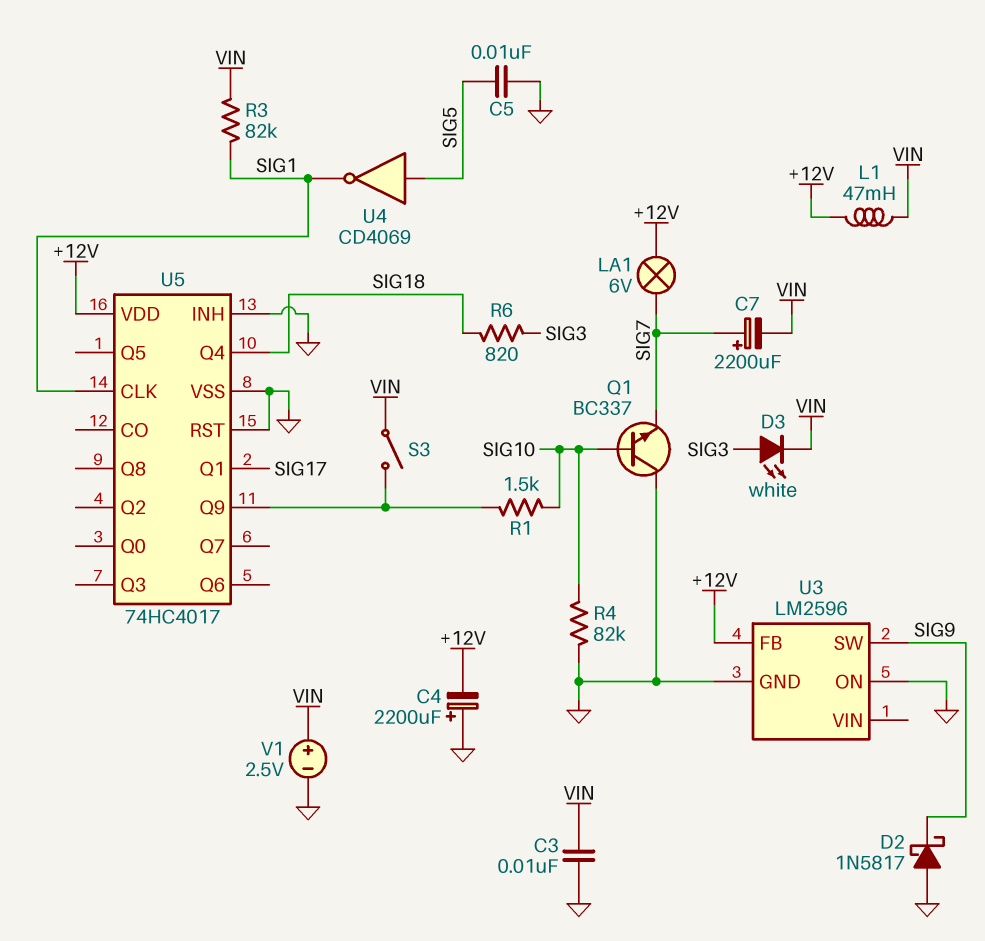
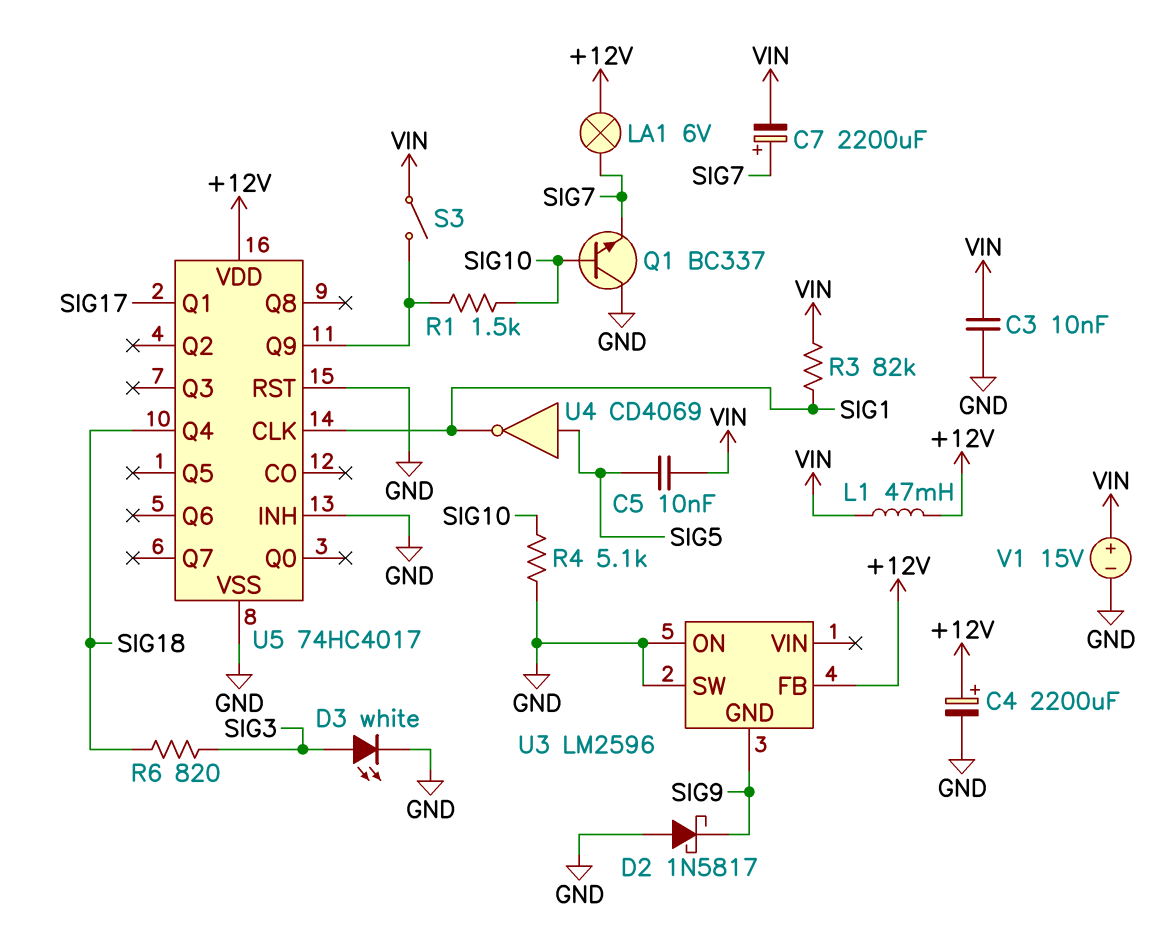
C4: 2200uF (plus GND, minus +12V) -> 2200uF (plus +12V, minus GND)
C5: 10nF (GND, SIG5) -> 10nF (SIG5, VIN)
D3: LED white (A SIG3, K VIN) -> LED white (A SIG3, K GND)
R4: 82k (GND, SIG10) -> 5.1k (GND, SIG10)
U3 pin GND: GND -> SIG9
U3 pin SW: SIG9 -> GND
V1: 2.5V (plus VIN, minus GND) -> 15V (plus VIN, minus GND)

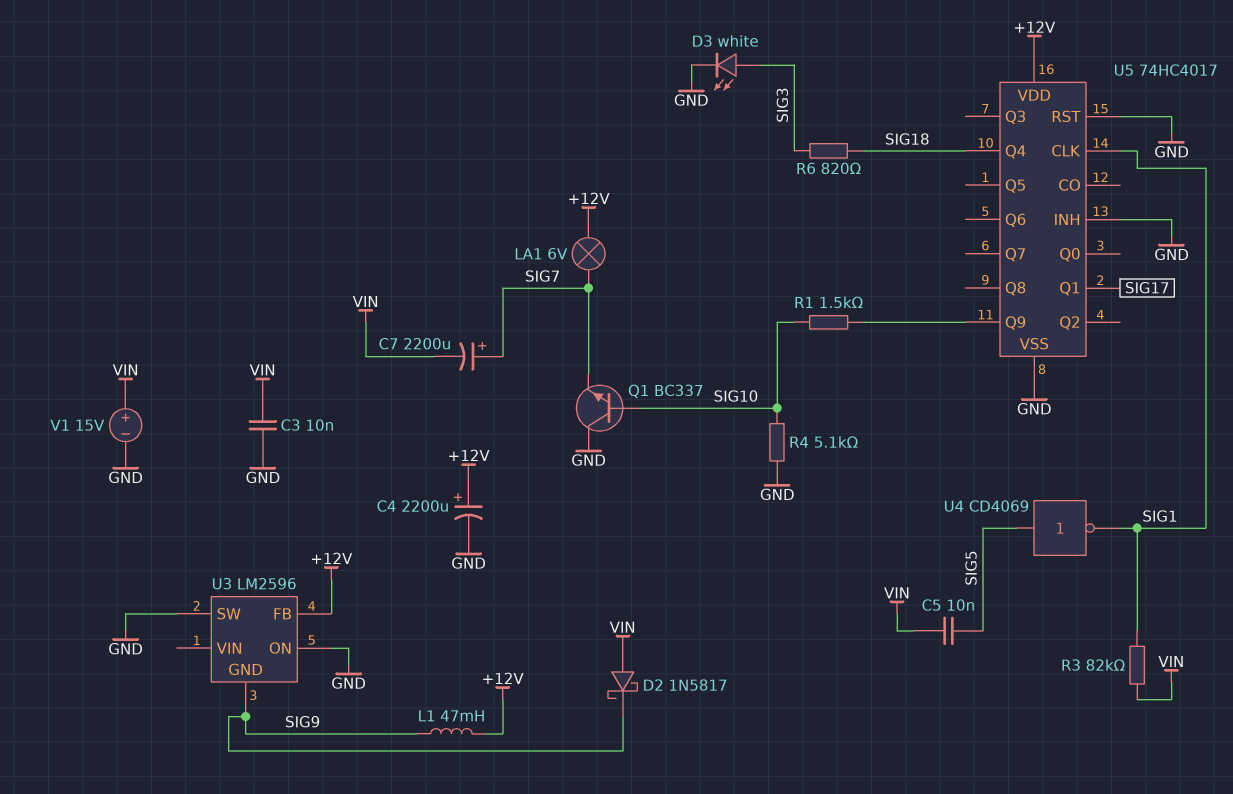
D2: schottky 1N5817 (A GND, K SIG9) -> schottky 1N5817 (A VIN, K SIG9)
L1: 47mH (+12V, VIN) -> 47mH (+12V, SIG9)
S3: switch (U5/Q9, VIN) -> none

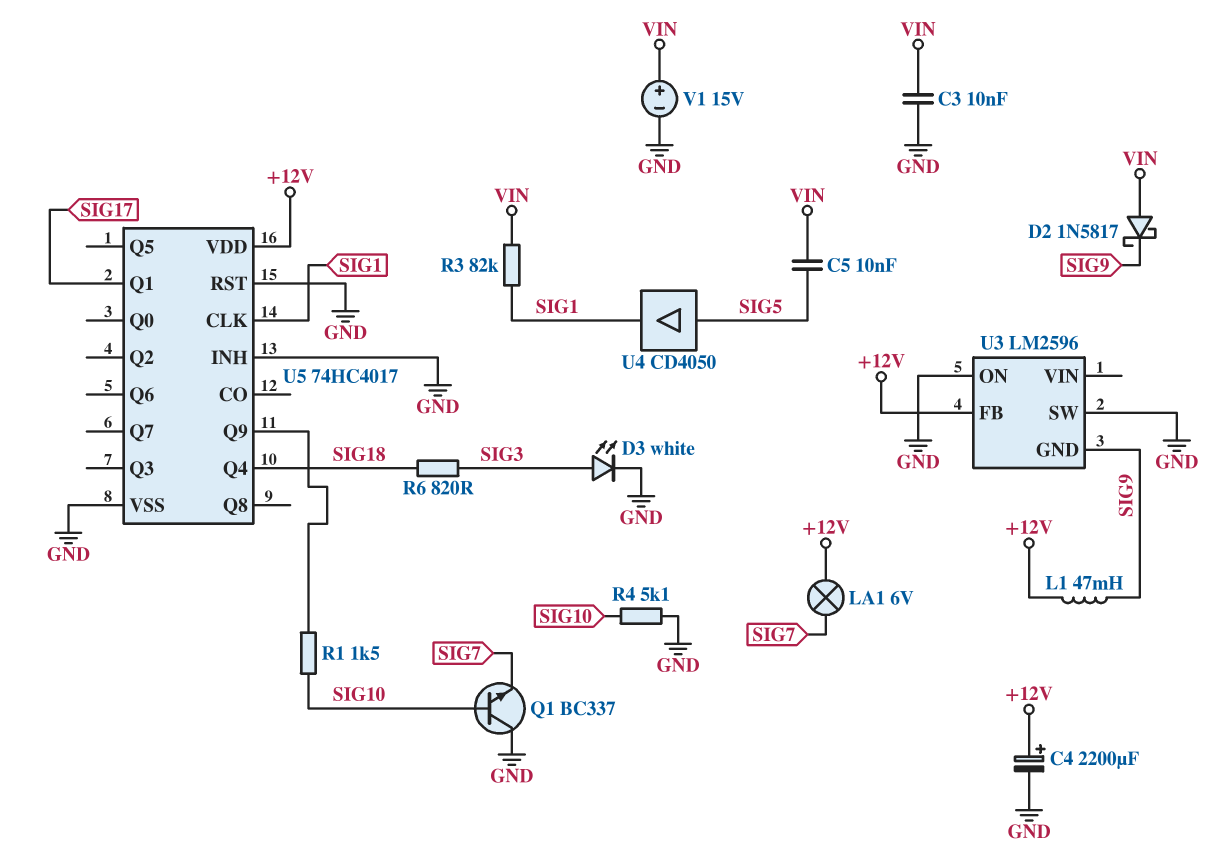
C7: 2200uF (plus SIG7, minus VIN) -> none
U4: NOT CD4069 (in SIG5, out SIG1) -> buffer CD4050 (in SIG5, out SIG1)

